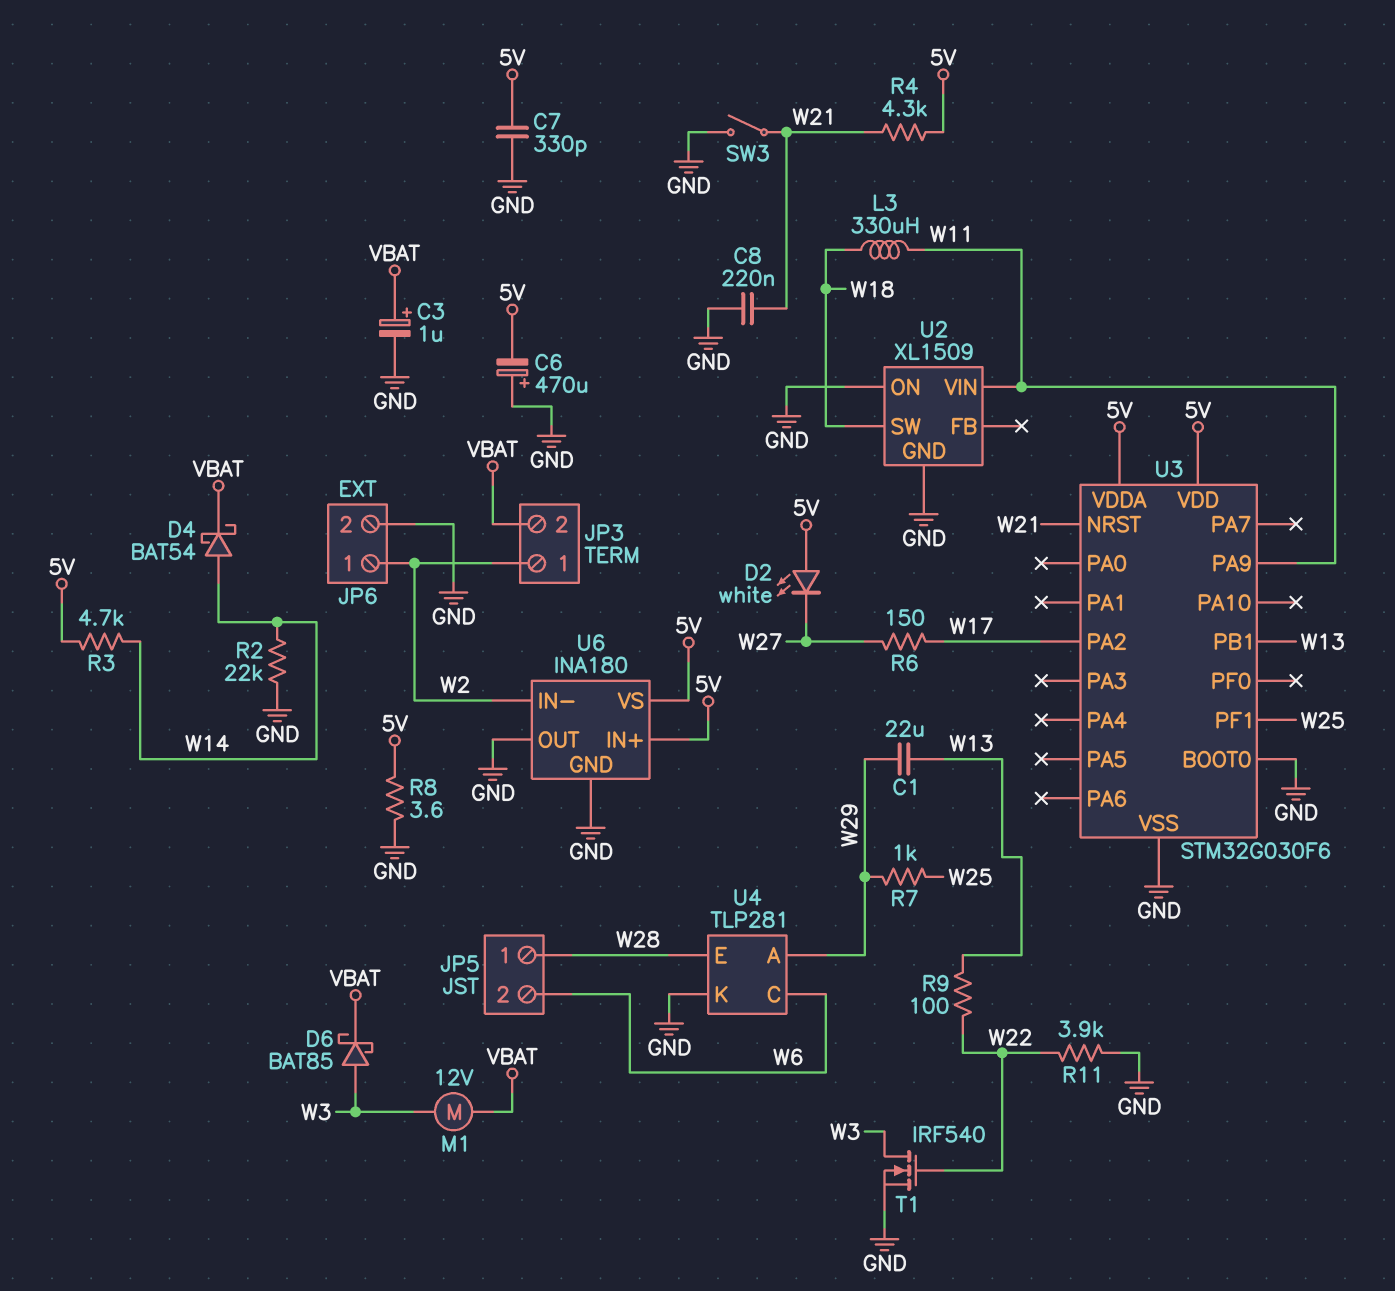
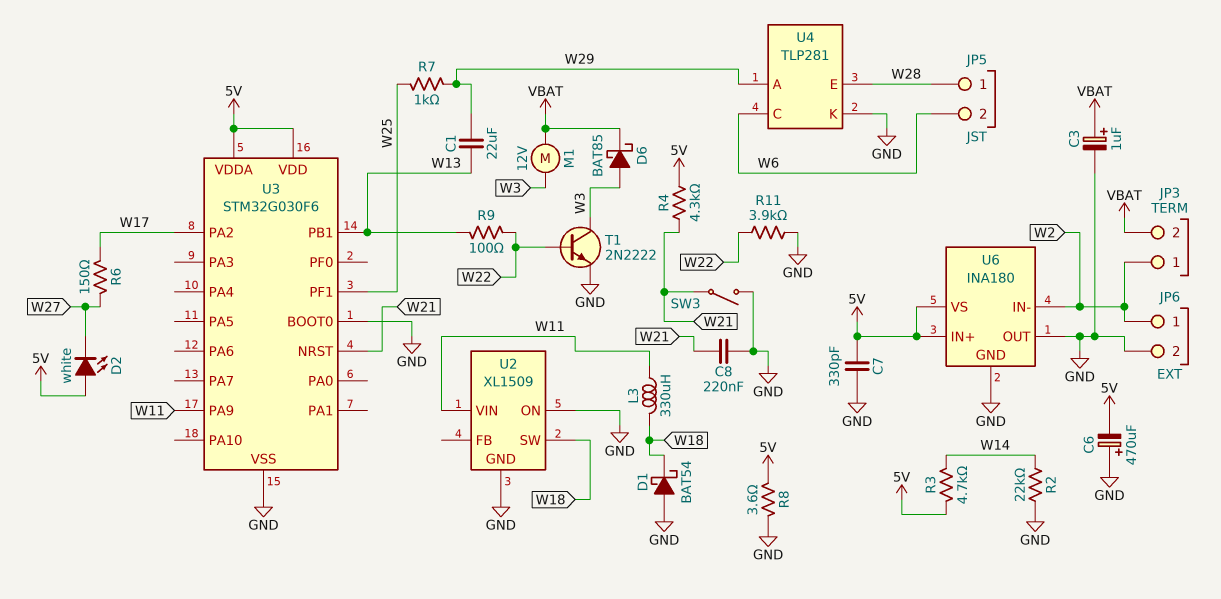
D1: none -> schottky BAT54 (A GND, K W18)
D4: schottky BAT54 (A W14, K VBAT) -> none
T1: NMOS IRF540 (G W22, D W3, S GND) -> NPN 2N2222 (B W22, C W3, E GND)

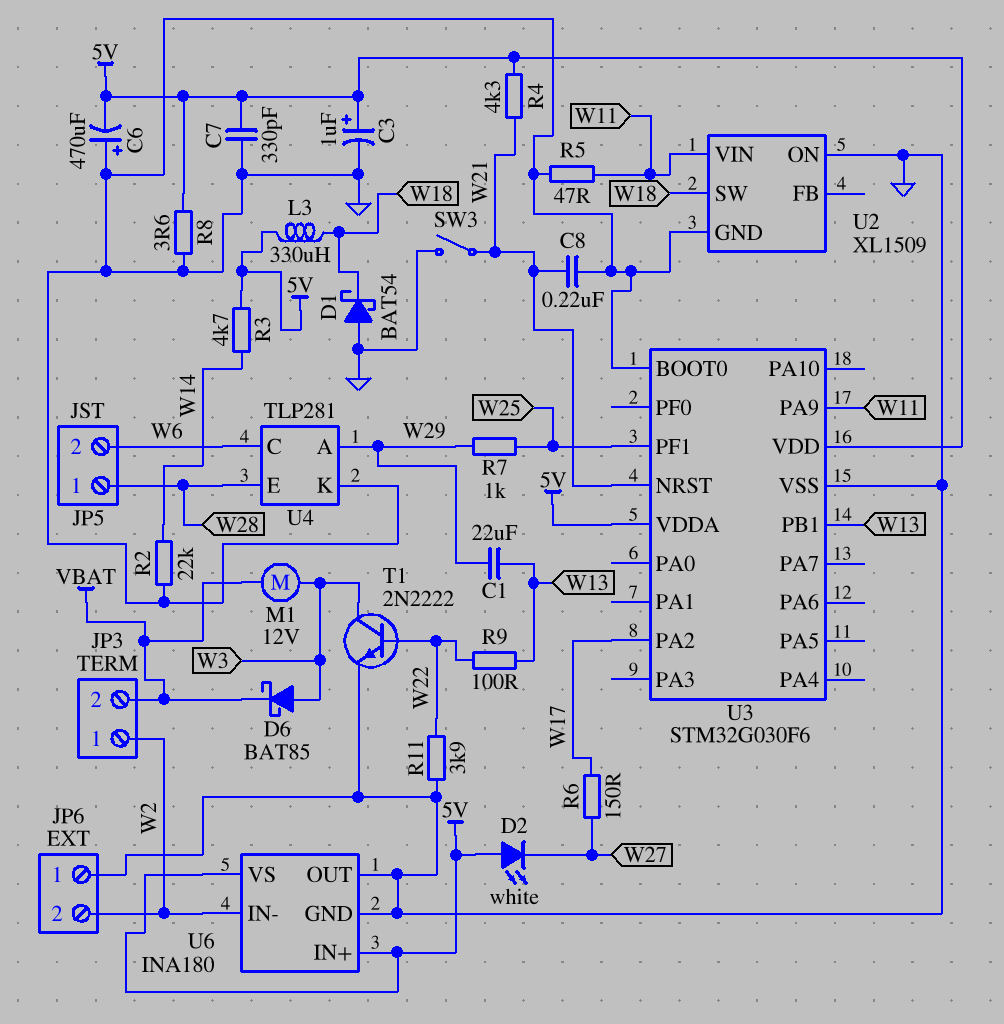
C3: 1uF (plus VBAT, minus GND) -> 1uF (plus 5V, minus GND)
JP6 pin 1: W2 -> GND
JP6 pin 2: GND -> W2
L3: 330uH (W11, W18) -> 330uH (5V, W18)
R5: none -> 47 (GND, W11)

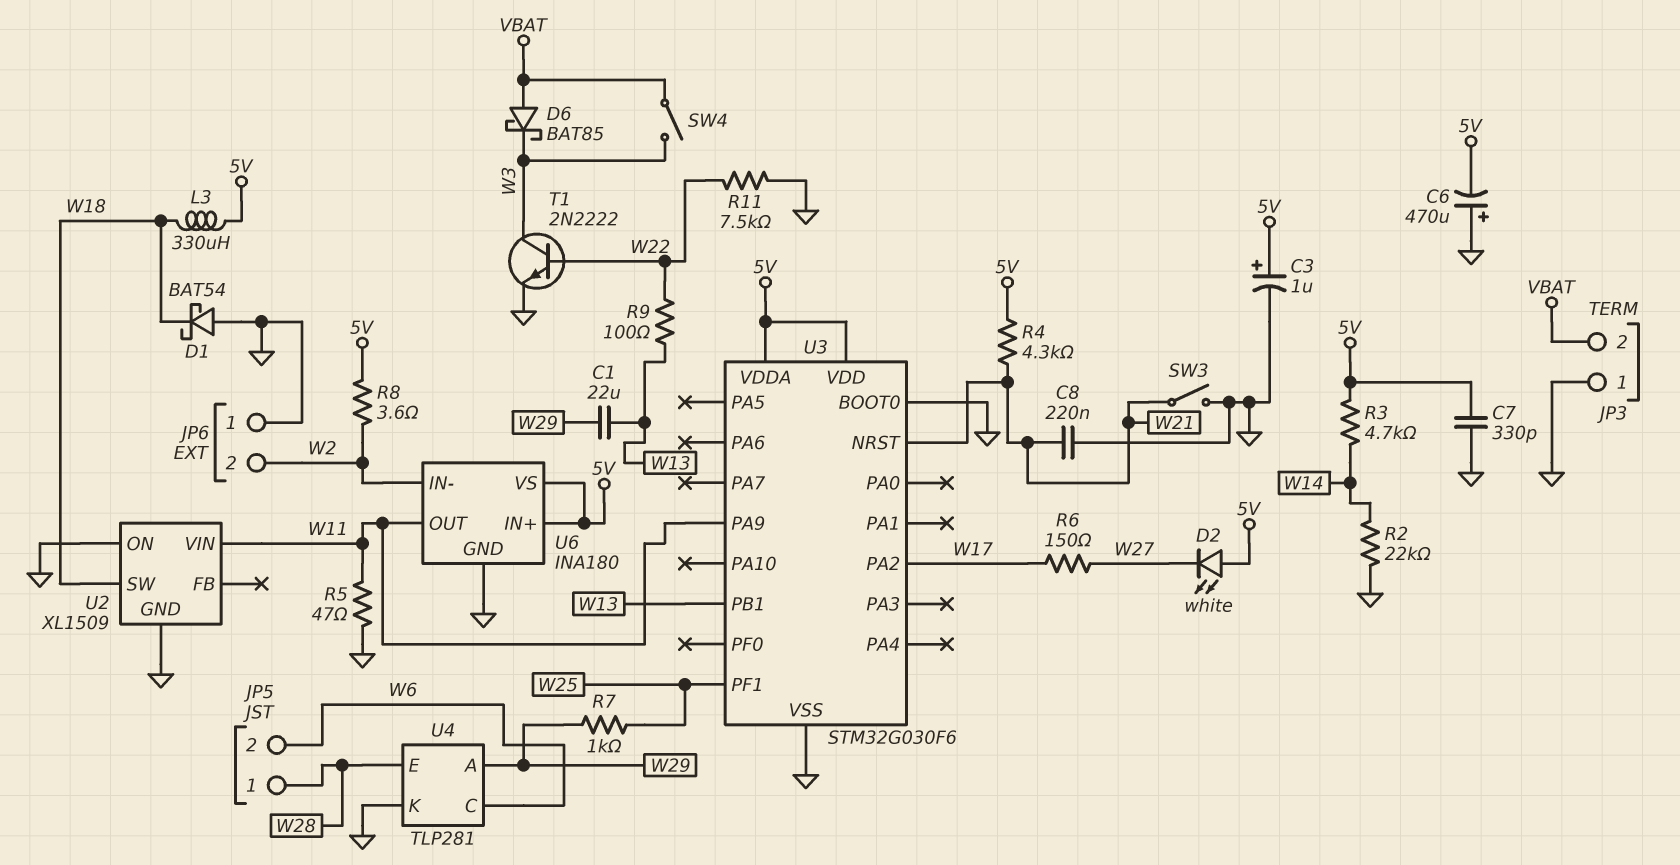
D6: schottky BAT85 (A W3, K VBAT) -> schottky BAT85 (A VBAT, K W3)
JP3 pin 1: W2 -> GND
M1: motor 12V (VBAT, W3) -> none
R8: 3.6 (5V, GND) -> 3.6 (5V, W2)
R11: 3.9k (GND, W22) -> 7.5k (GND, W22)
SW4: none -> switch (VBAT, W3)
U6 pin OUT: GND -> W11

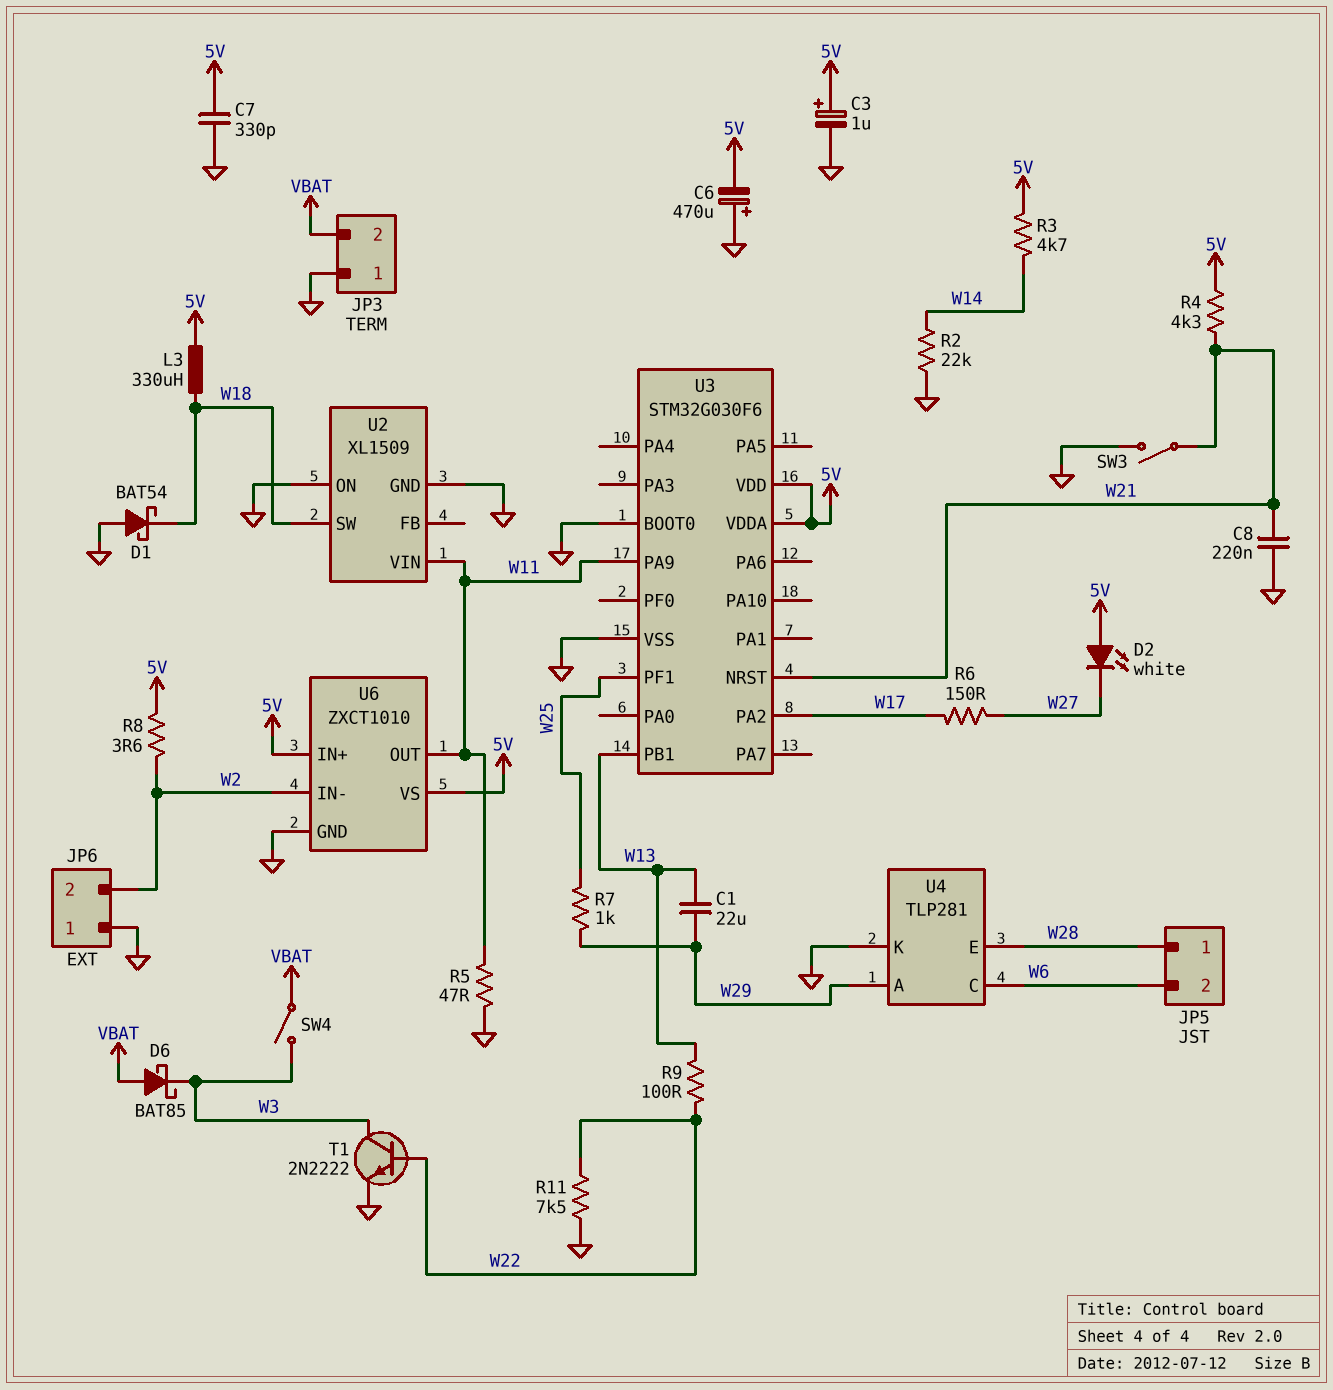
U6: INA180 -> ZXCT1010

